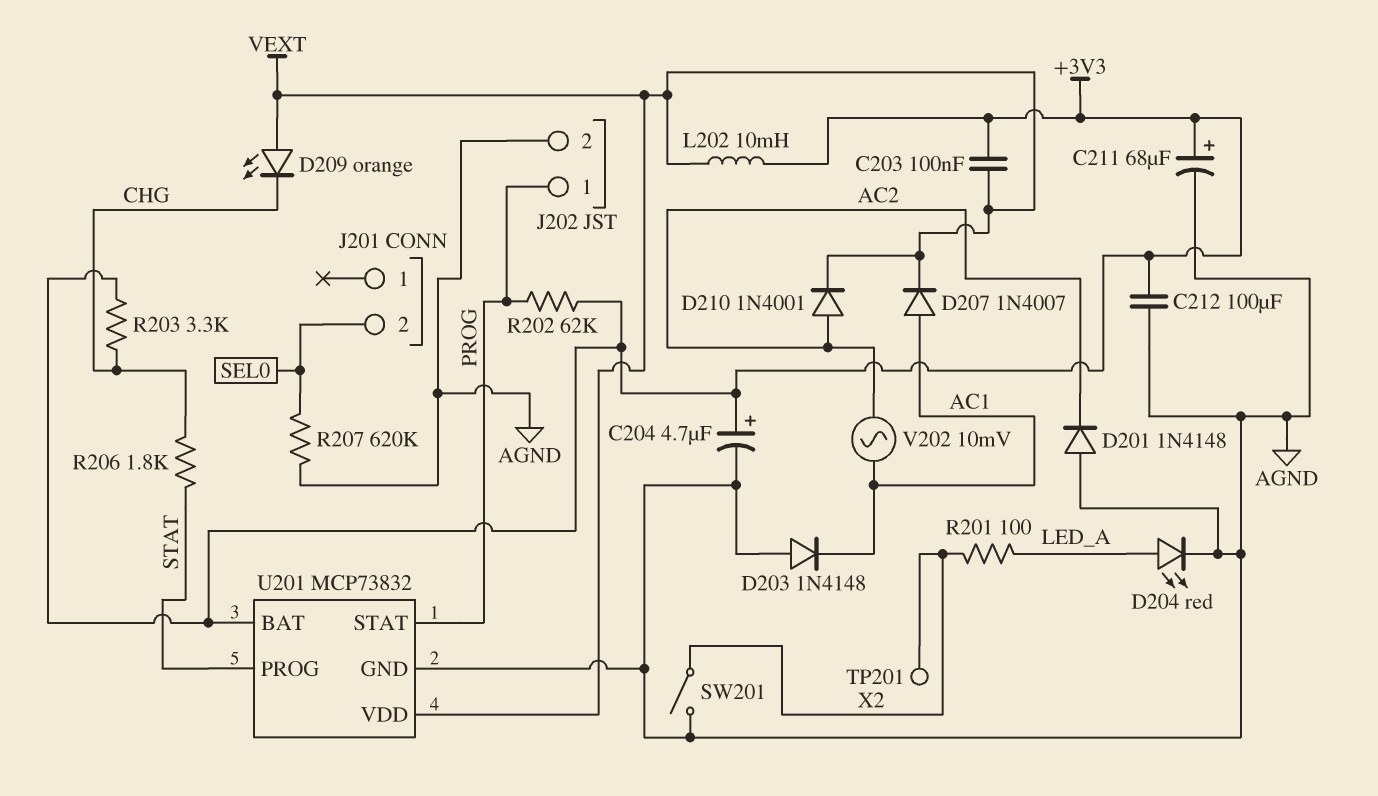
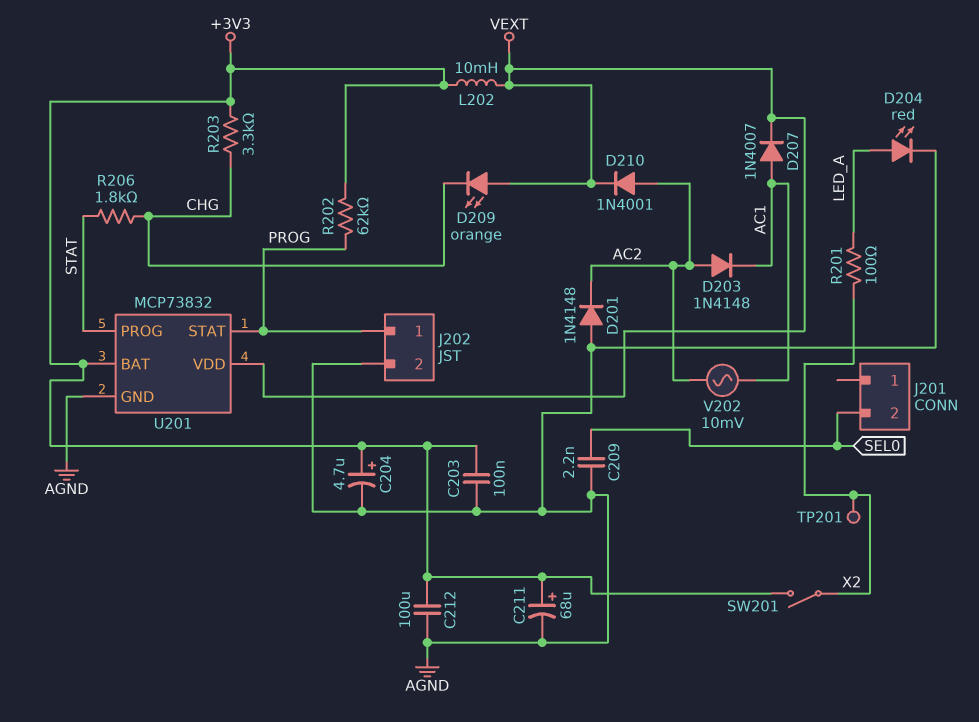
C203: 100nF (+3V3, VEXT) -> 100nF (+3V3, AGND)
C209: none -> 2.2nF (AGND, SEL0)
D203: diode 1N4148 (A AGND, K AC1) -> diode 1N4148 (A AC2, K AC1)
R207: 620k (AGND, SEL0) -> none
SW201: switch (AGND, X2) -> switch (+3V3, X2)

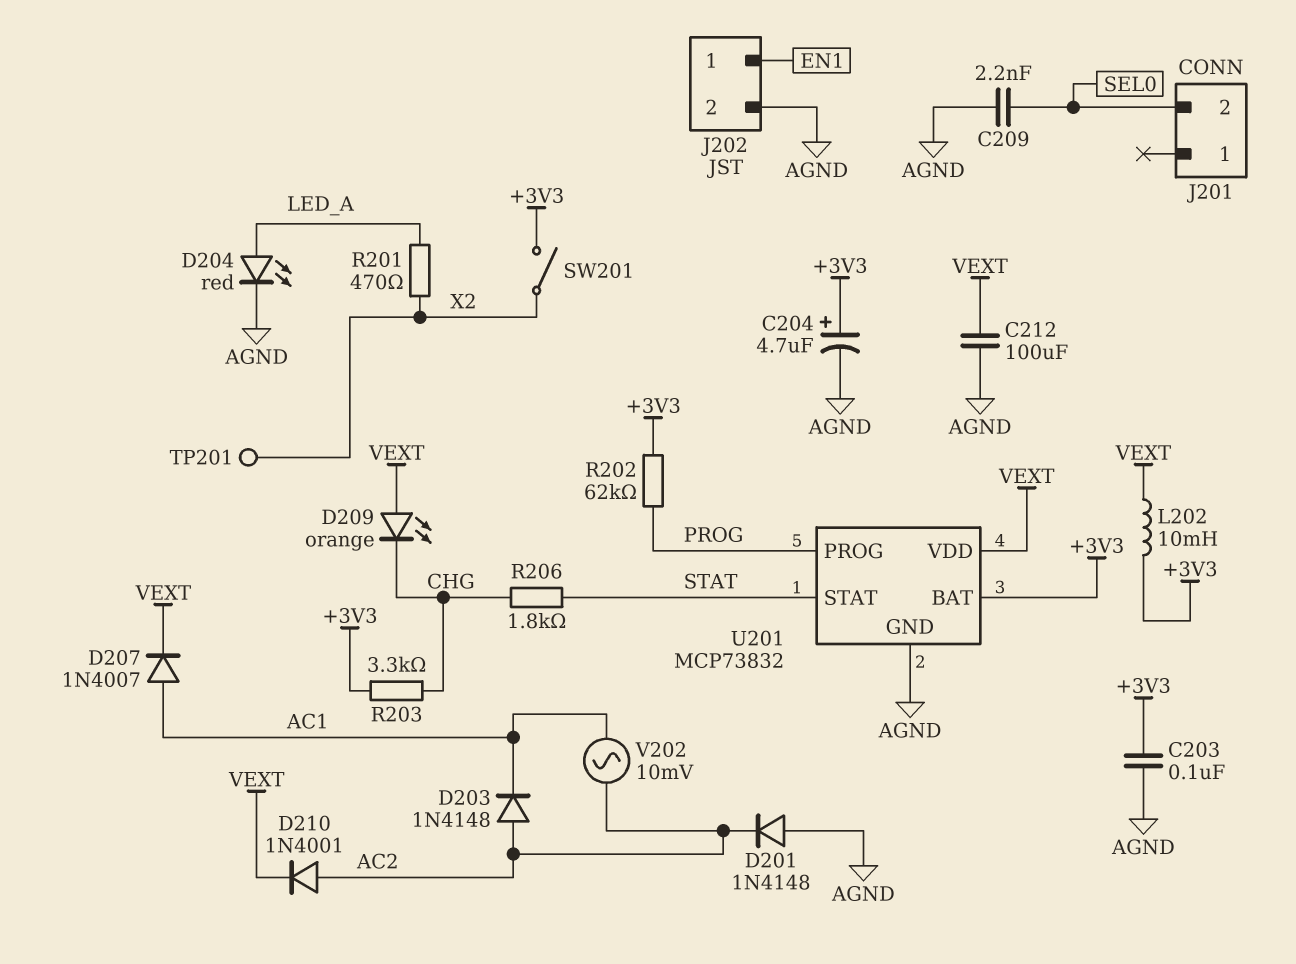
C211: 68uF (plus +3V3, minus AGND) -> none
C212: 100uF (+3V3, AGND) -> 100uF (AGND, VEXT)
J202 pin 1: PROG -> EN1
R201: 100 (LED_A, X2) -> 470 (LED_A, X2)
U201 pin PROG: STAT -> PROG
U201 pin STAT: PROG -> STAT

